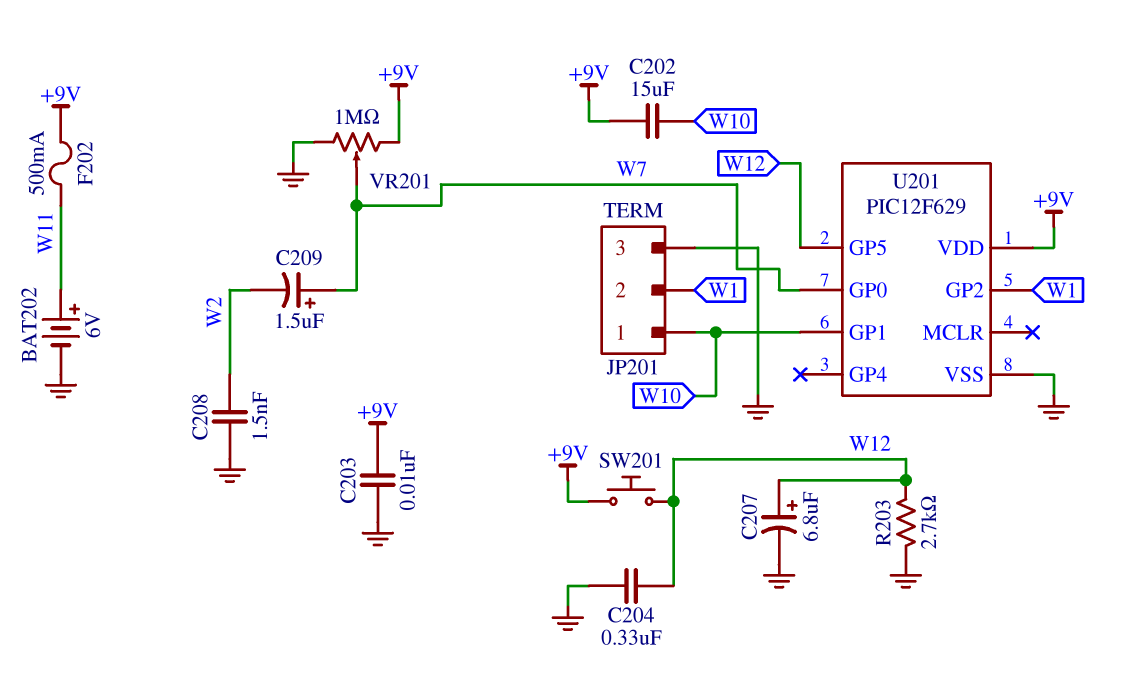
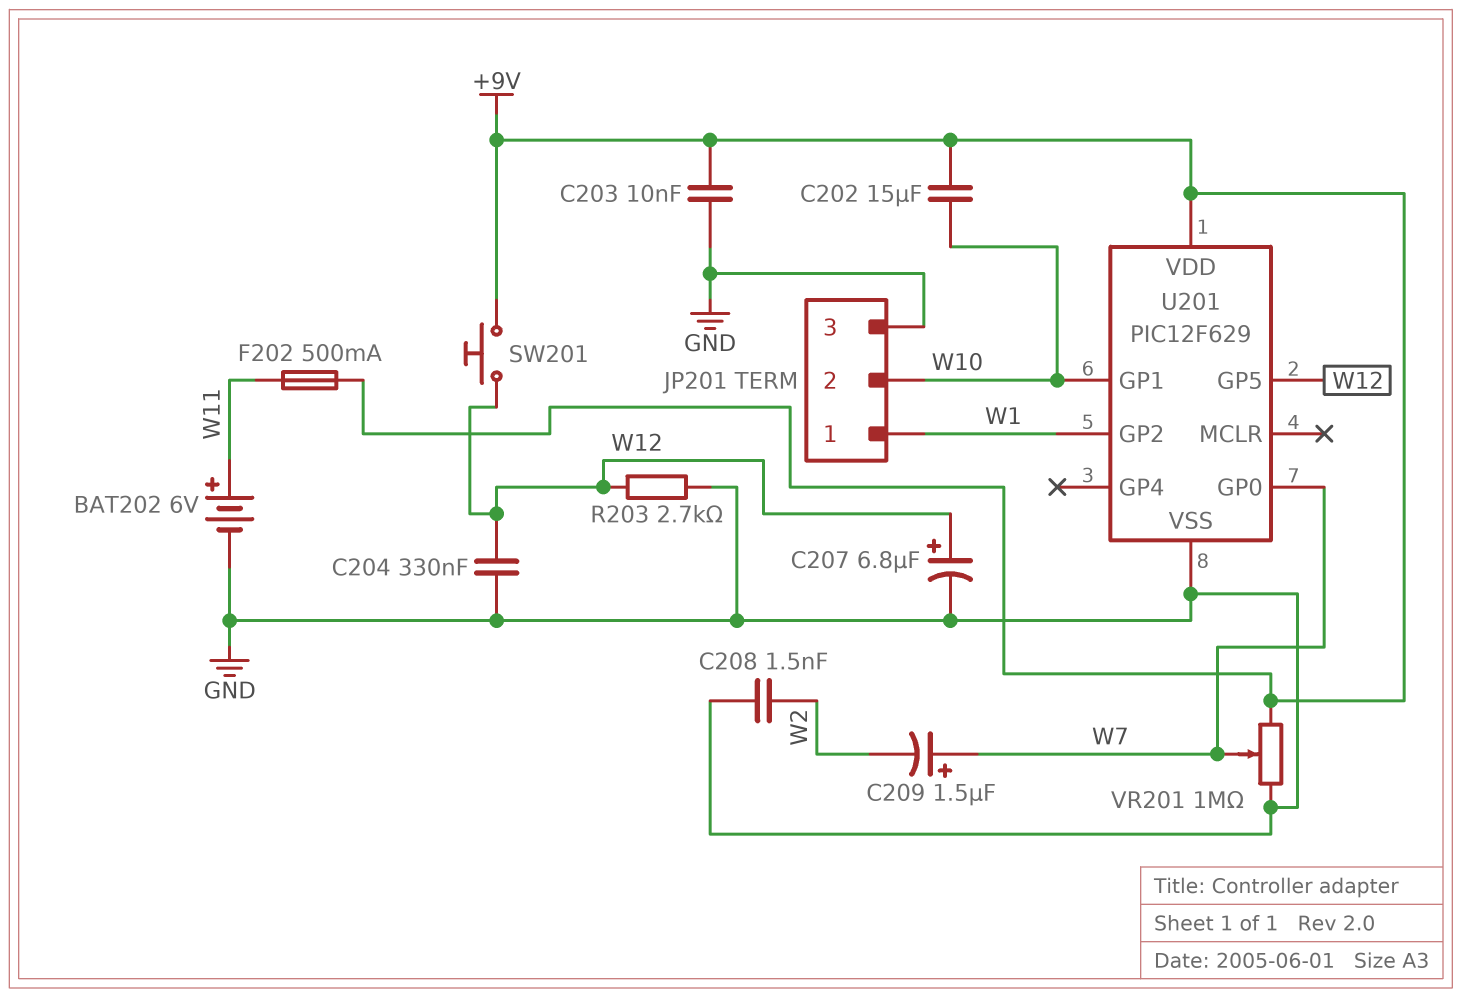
JP201 pin 1: W10 -> W1
JP201 pin 2: W1 -> W10

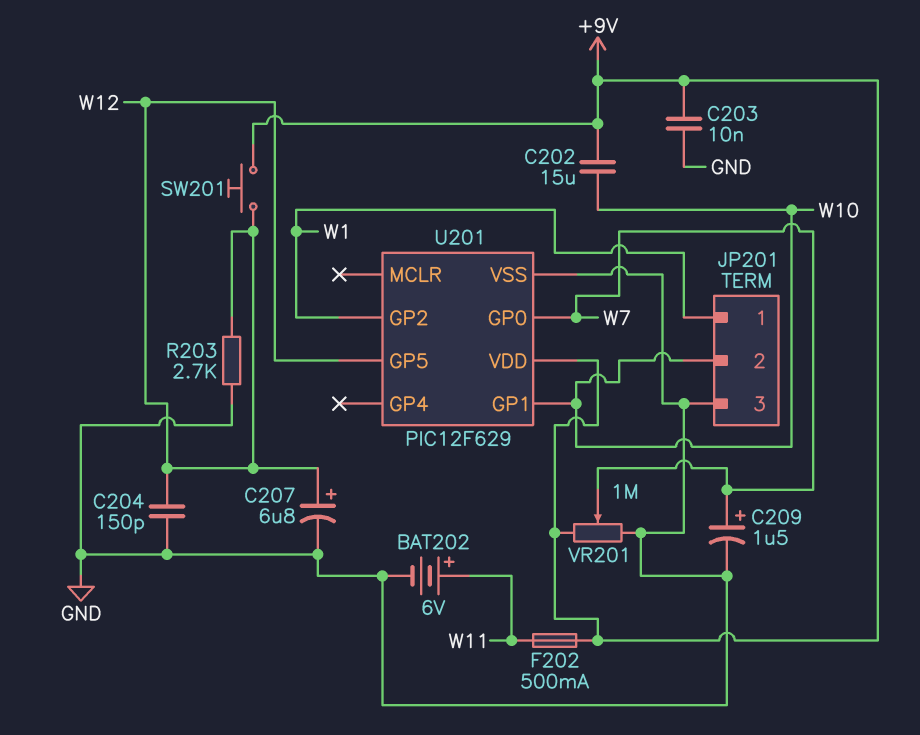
C204: 330nF (GND, W12) -> 150pF (GND, W12)
C208: 1.5nF (GND, W2) -> none
C209: 1.5uF (plus W7, minus W2) -> 1.5uF (plus W7, minus GND)

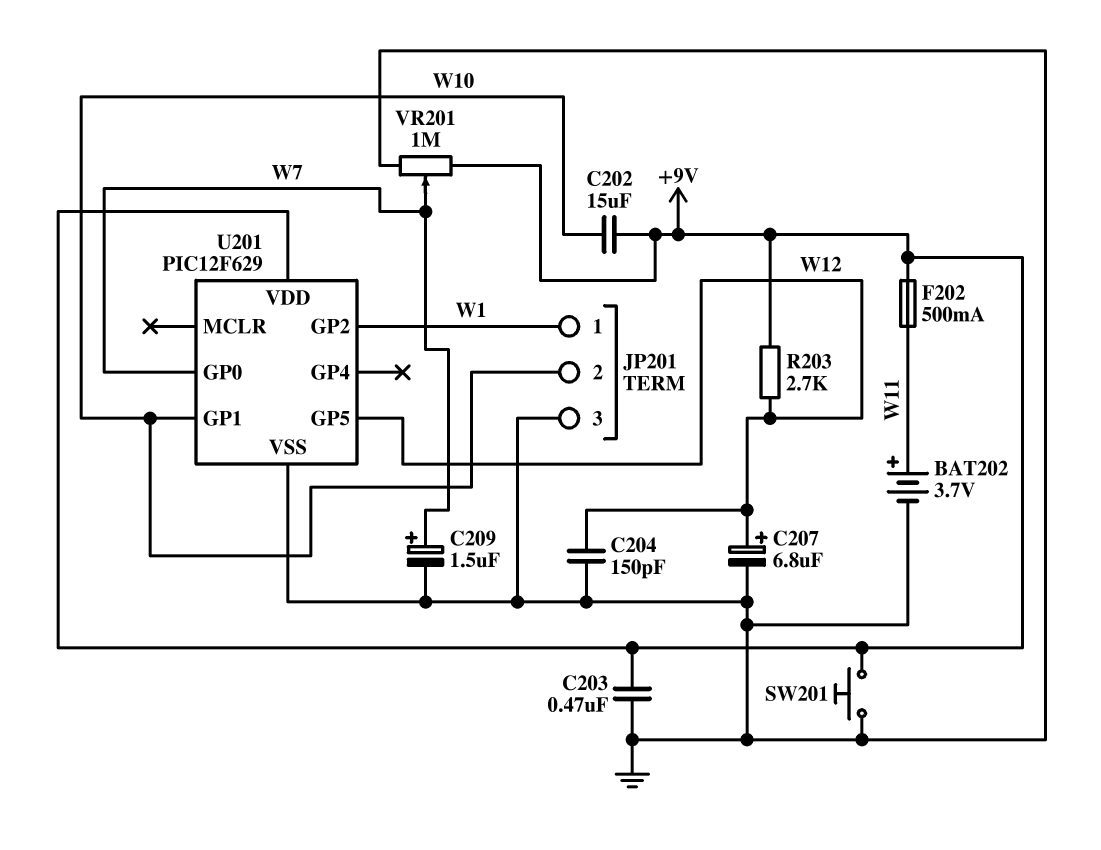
BAT202: 6V (plus W11, minus GND) -> 3.7V (plus W11, minus GND)
C203: 10nF (+9V, GND) -> 470nF (+9V, GND)
R203: 2.7k (GND, W12) -> 2.7k (+9V, W12)
SW201: button (+9V, W12) -> button (+9V, GND)

